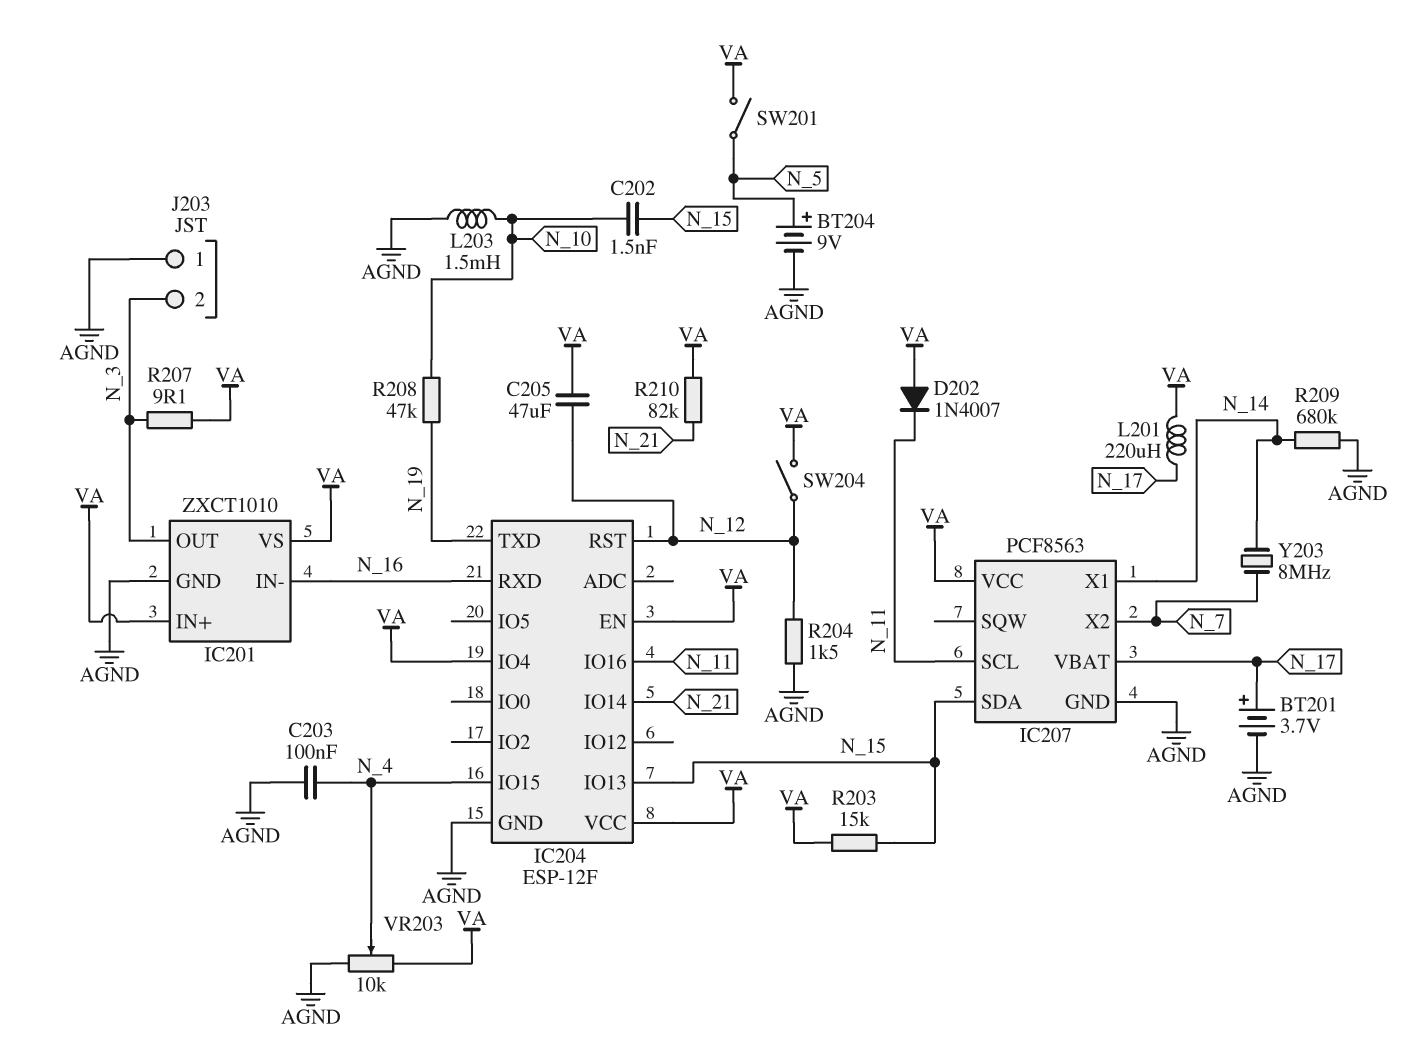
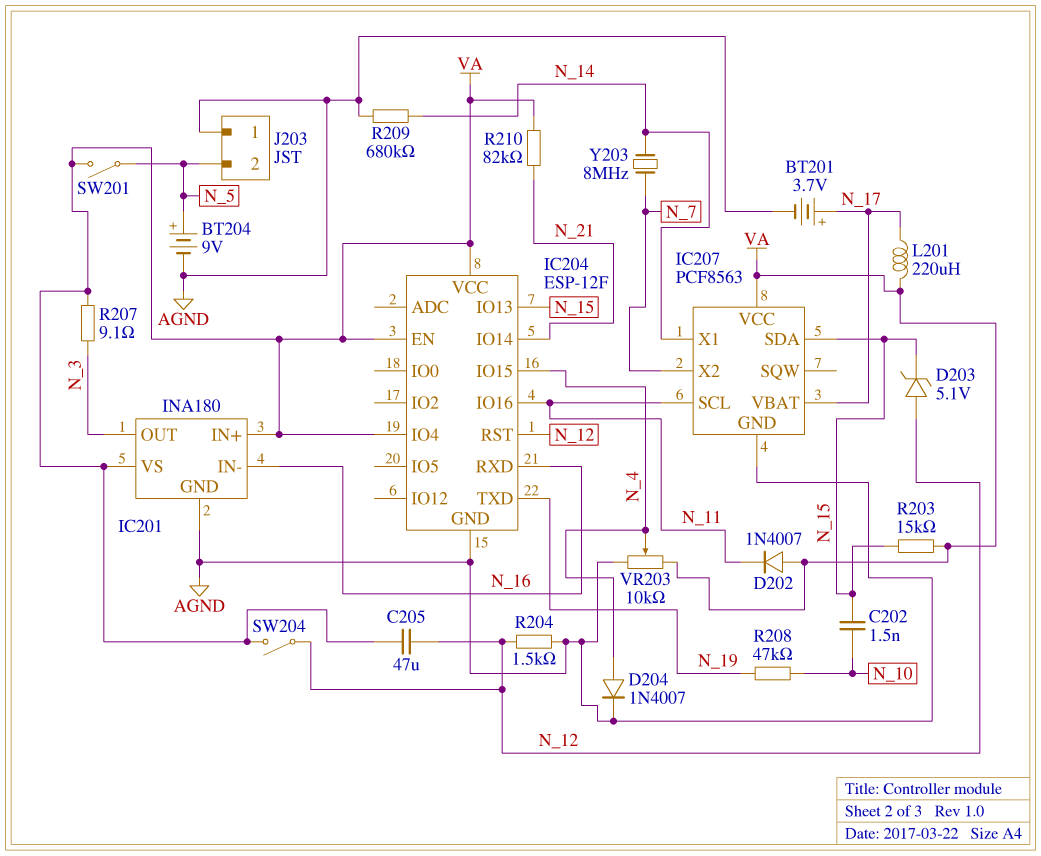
C203: 100nF (AGND, N_4) -> none
D203: none -> zener 5.1V (A N_12, K N_15)
D204: none -> diode 1N4007 (A N_4, K AGND)
IC201: ZXCT1010 -> INA180
J203 pin 2: N_3 -> N_5
L203: 1.5mH (AGND, N_10) -> none

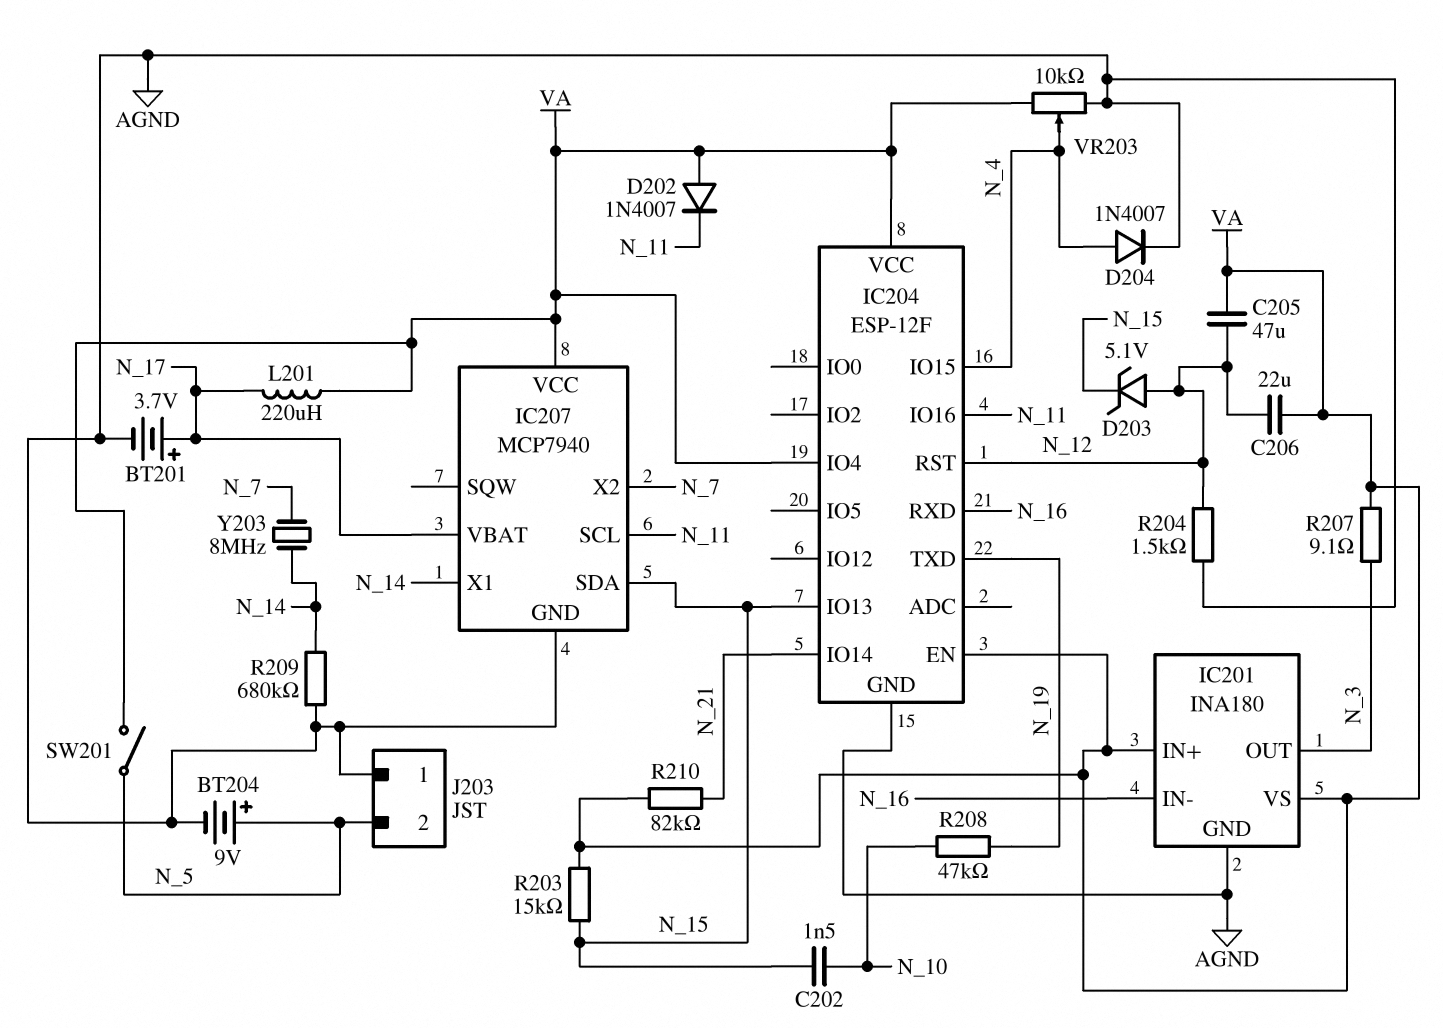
C206: none -> 22uF (N_12, VA)
IC207: PCF8563 -> MCP7940
SW204: switch (N_12, VA) -> none

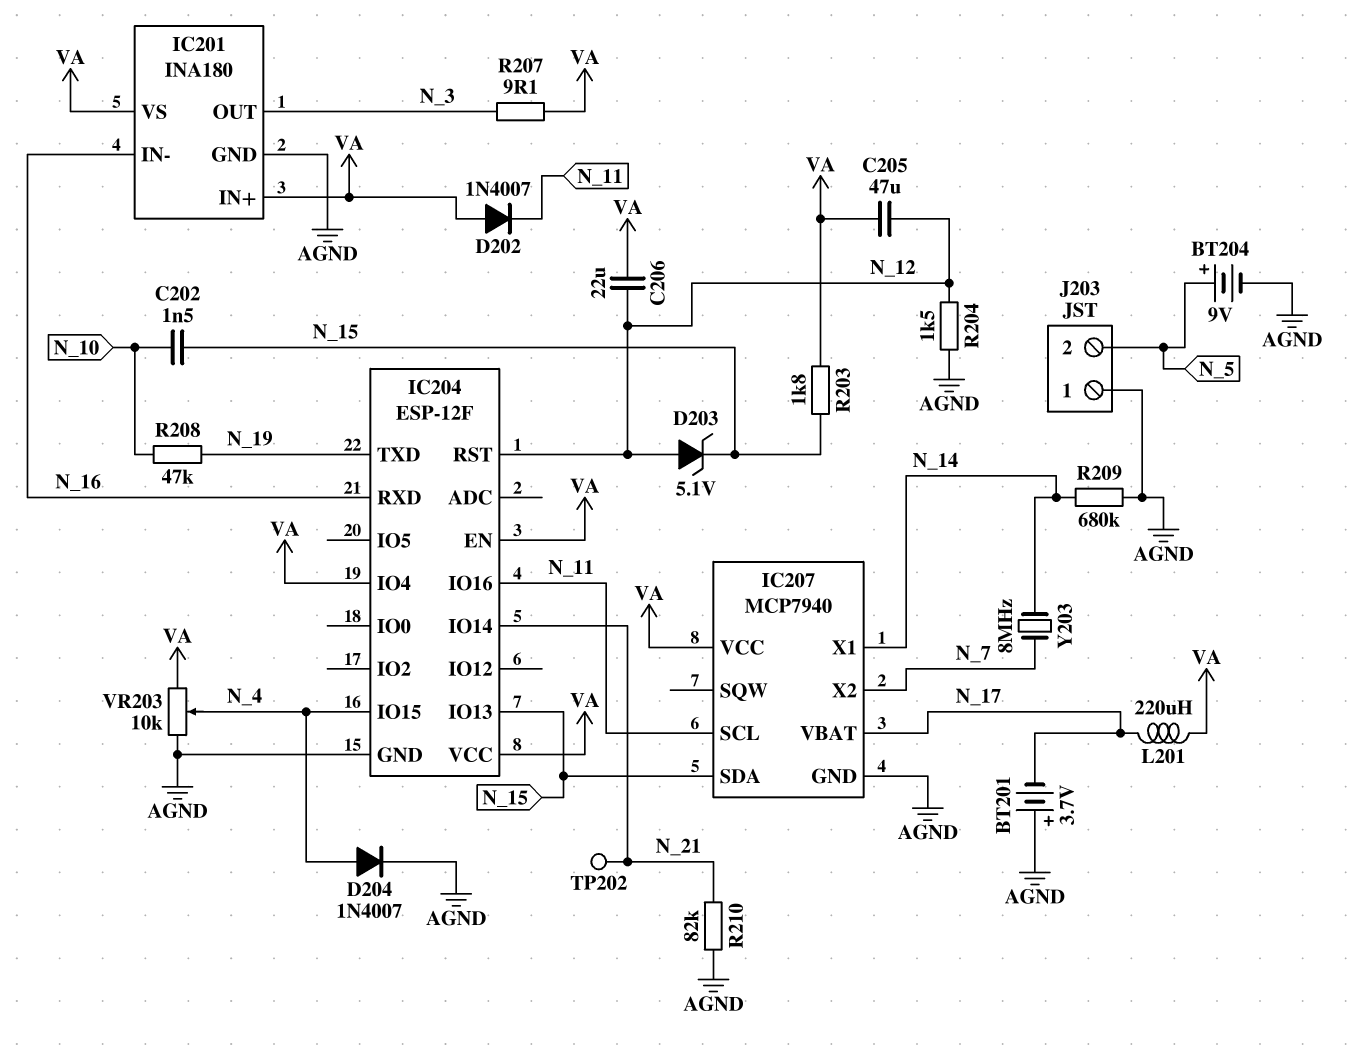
BT201: 3.7V (plus N_17, minus AGND) -> 3.7V (plus AGND, minus N_17)
R203: 15k (N_15, VA) -> 1.8k (N_15, VA)
R210: 82k (N_21, VA) -> 82k (AGND, N_21)
SW201: switch (N_5, VA) -> none
TP202: none -> test point (N_21)

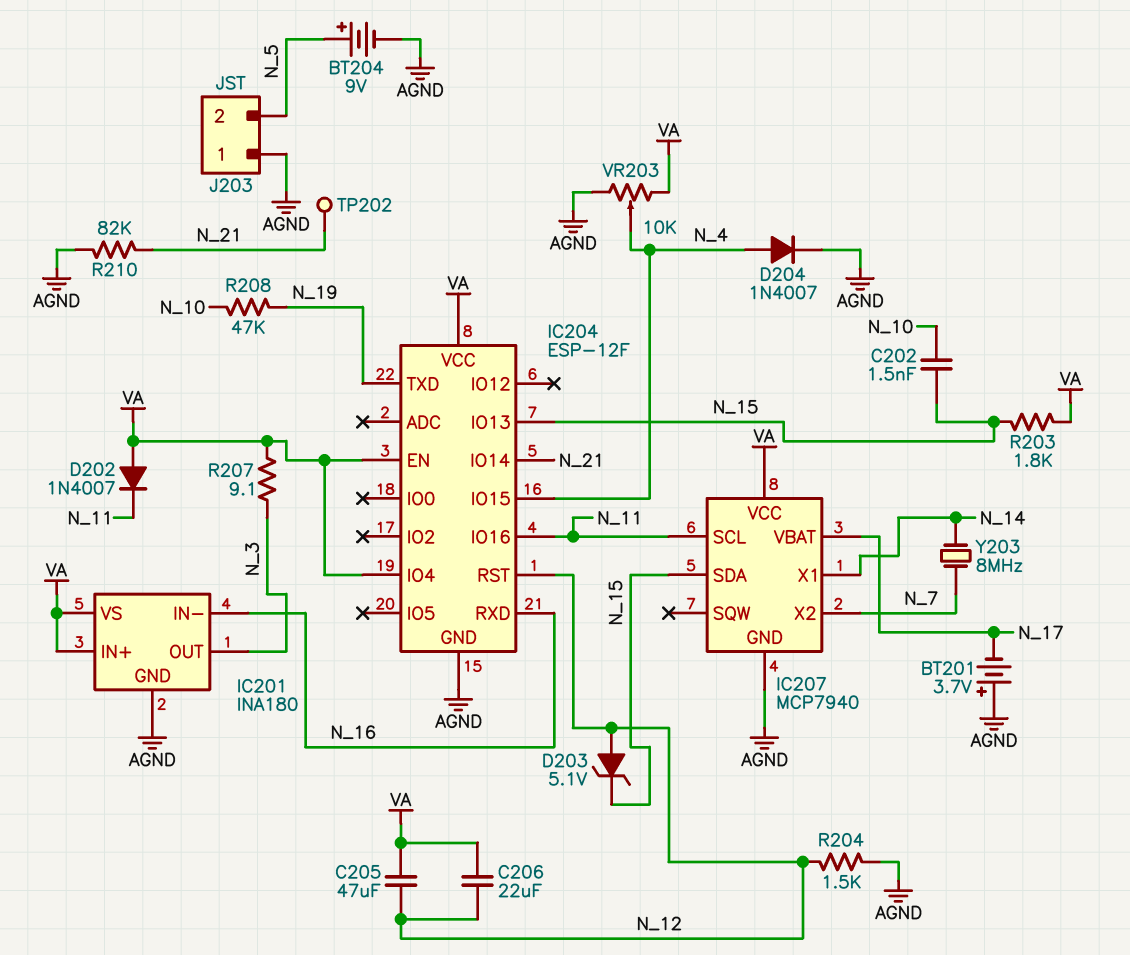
L201: 220uH (N_17, VA) -> none
R209: 680k (AGND, N_14) -> none

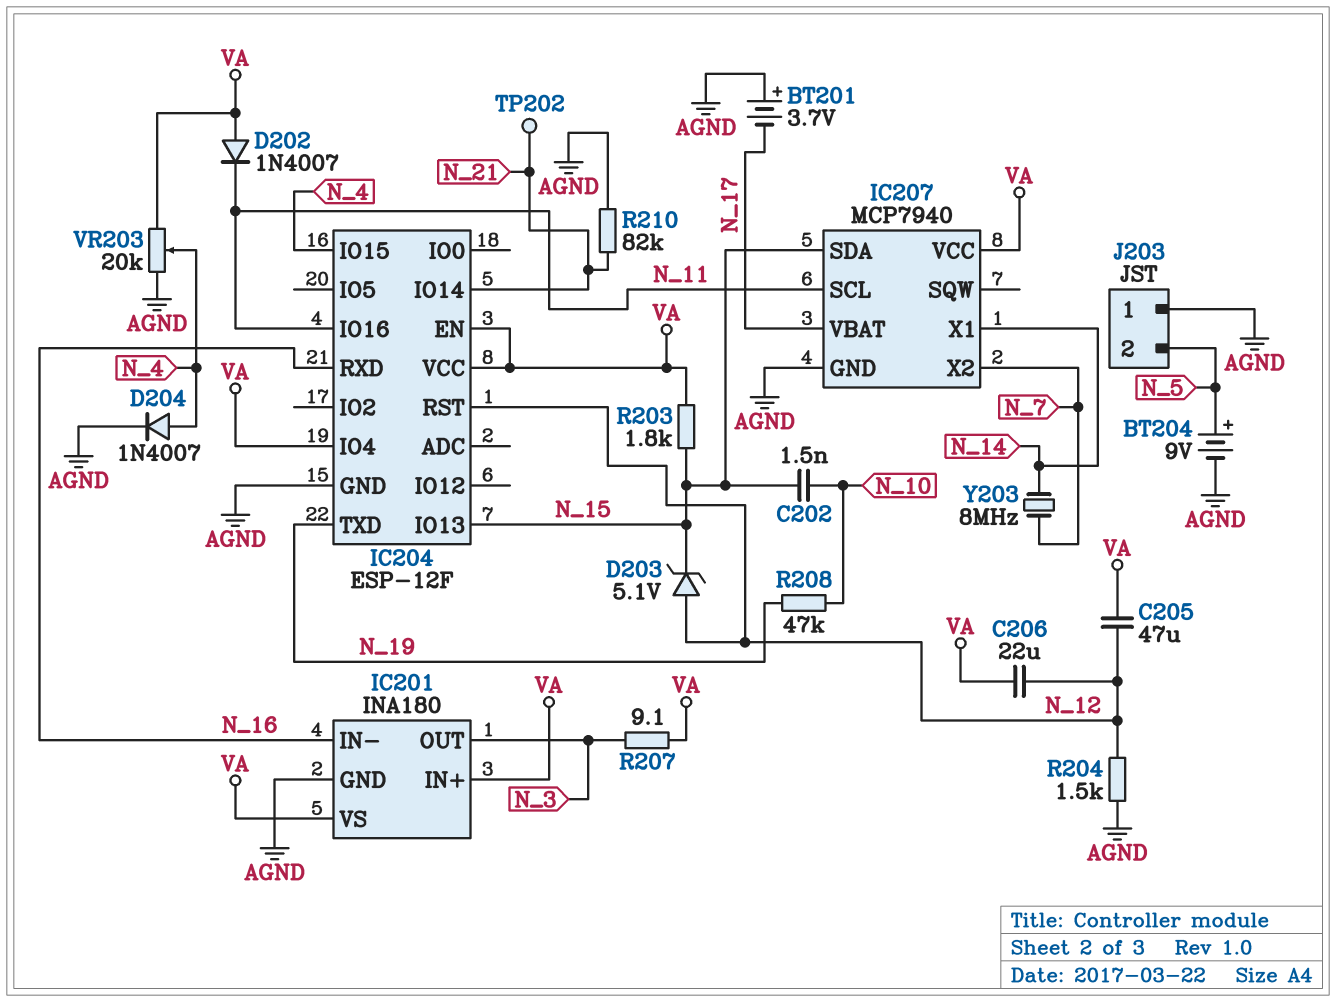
VR203: 10k (AGND, VA, wiper N_4) -> 20k (AGND, VA, wiper N_4)

